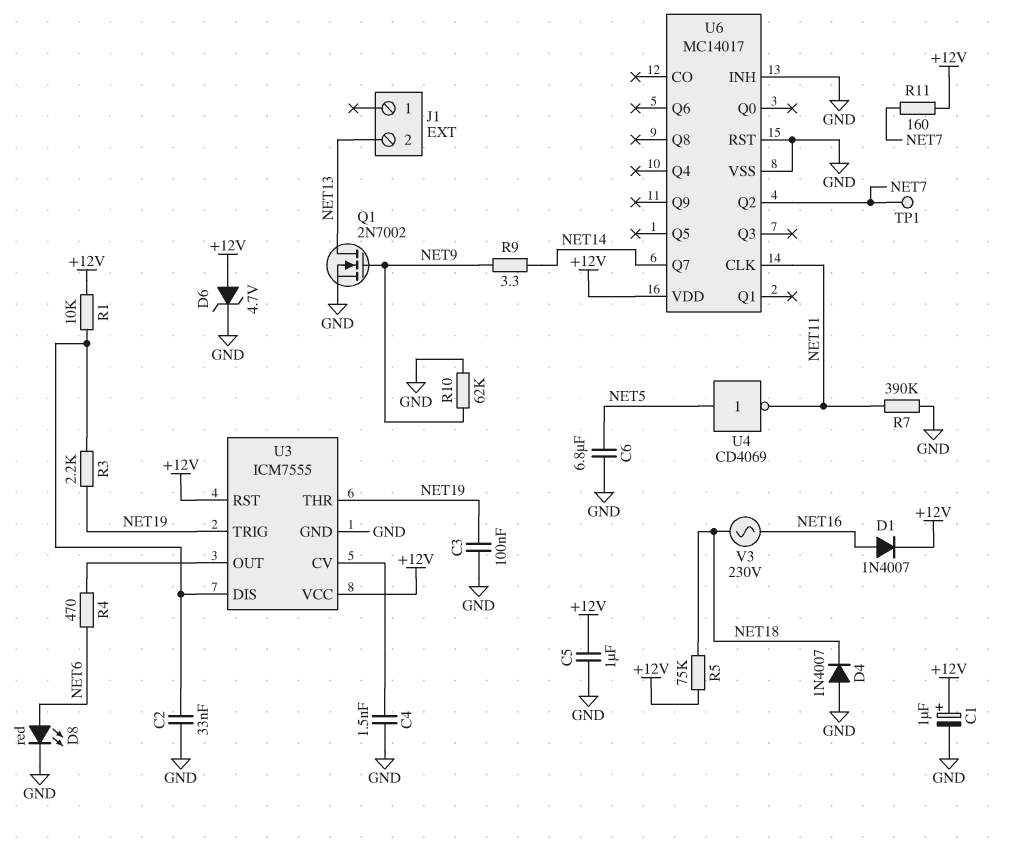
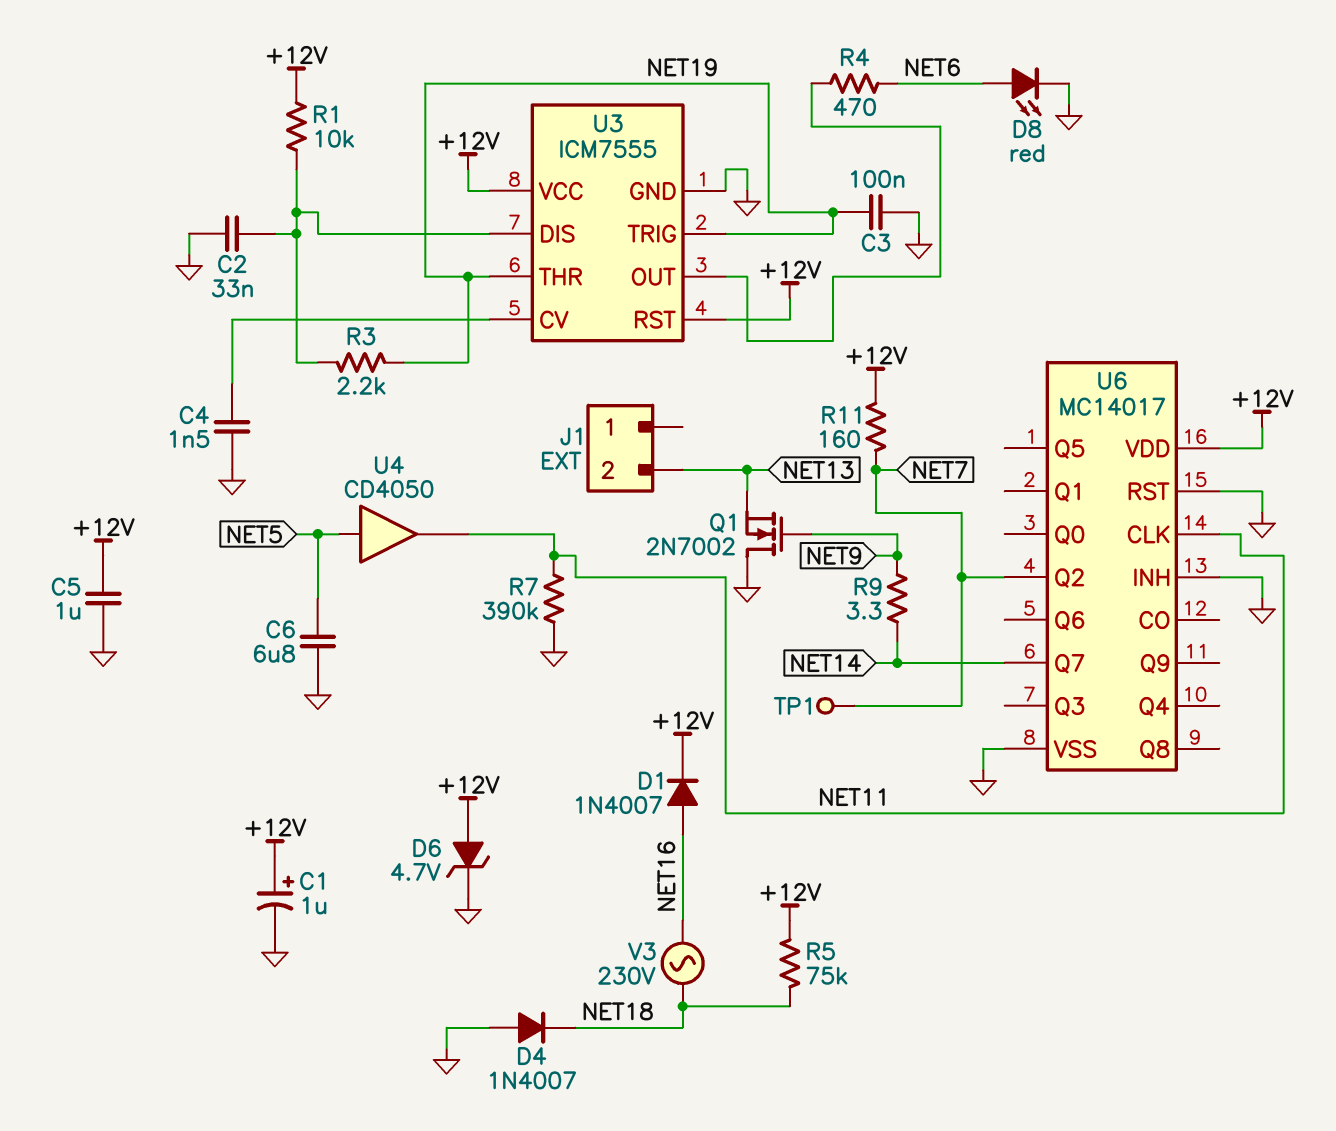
Q1: NMOS 2N7002 (G NET9, D NET13, S GND) -> NMOS 2N7002 (G NET9, D GND, S NET13)
R10: 62k (GND, NET9) -> none
U4: NOT CD4069 (in NET5, out NET11) -> buffer CD4050 (in NET5, out NET11)

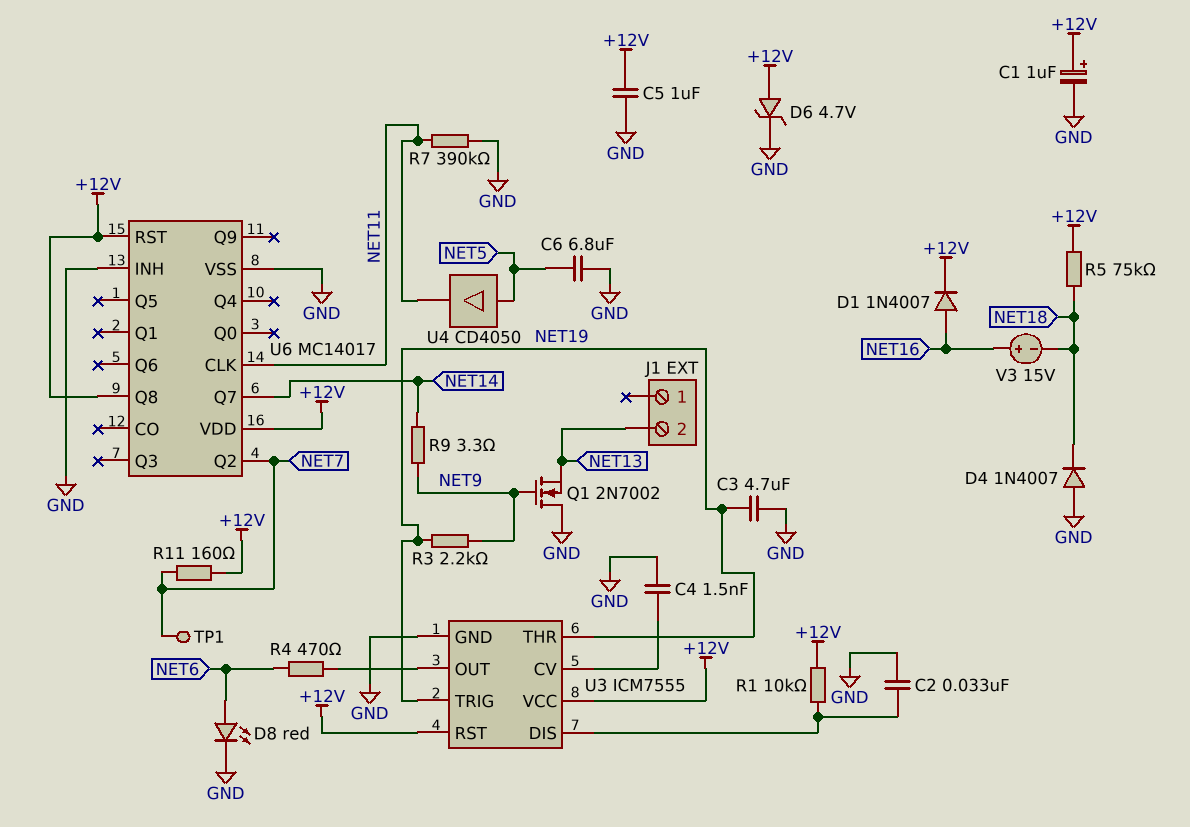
C3: 100nF (GND, NET19) -> 4.7uF (GND, NET19)
R3: 2.2k (NET19, U3/DIS) -> 2.2k (NET9, NET19)
U6 pin Q8: none -> +12V
U6 pin RST: GND -> +12V
V3: AC 230V (NET16, NET18) -> 15V (plus NET16, minus NET18)

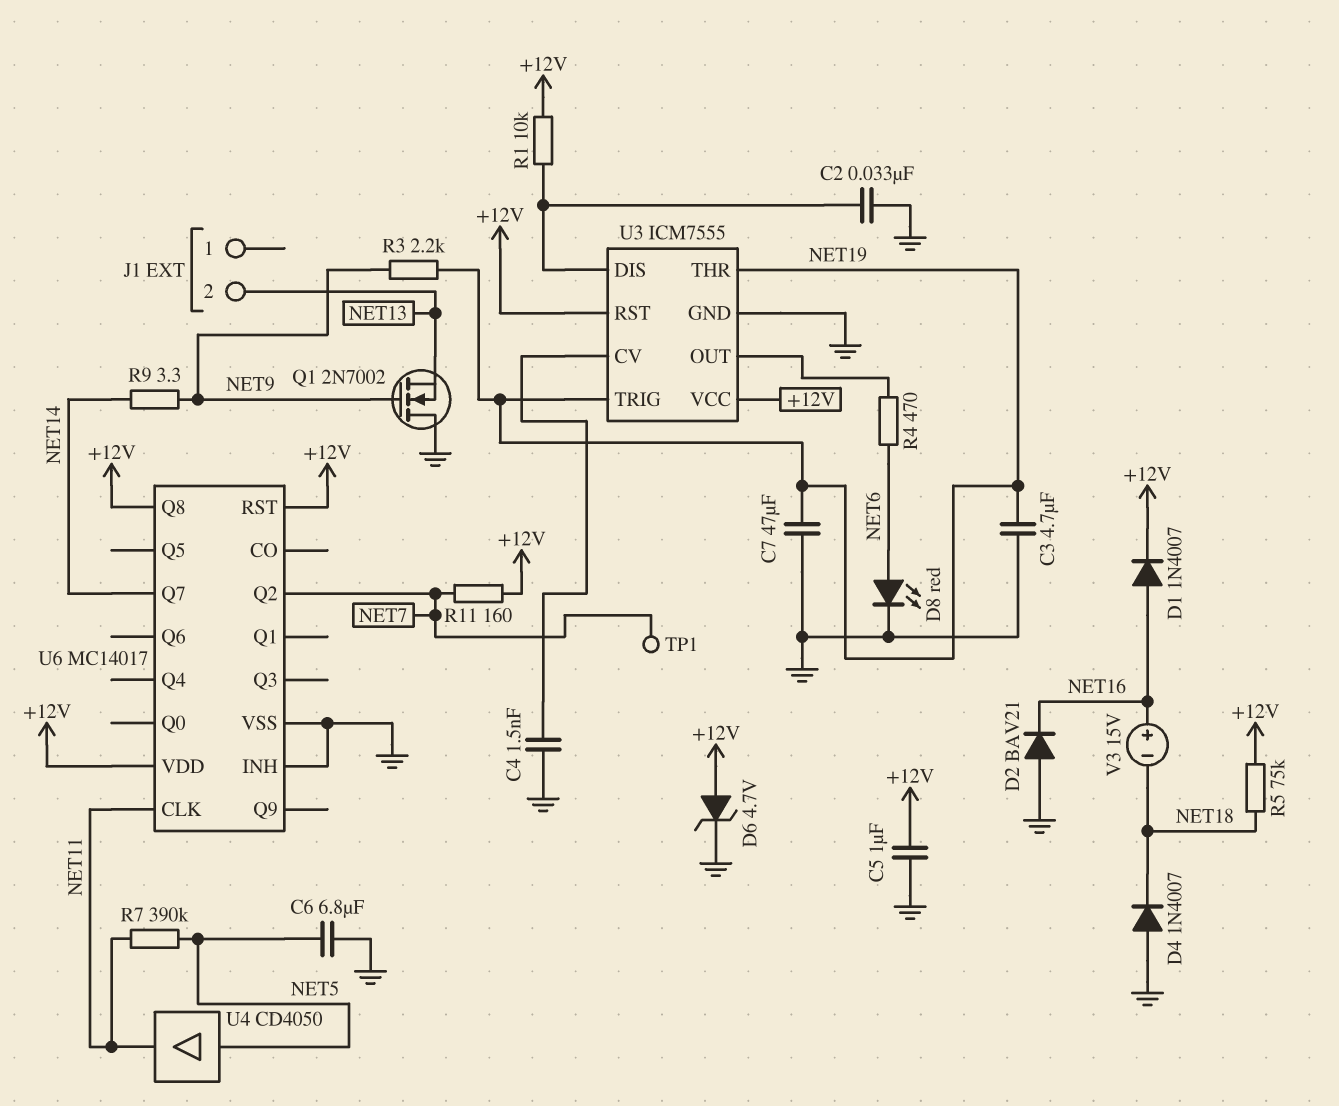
C1: 1uF (plus +12V, minus GND) -> none
C7: none -> 47uF (GND, NET19)
D2: none -> diode BAV21 (A GND, K NET16)
R7: 390k (GND, NET11) -> 390k (NET5, NET11)

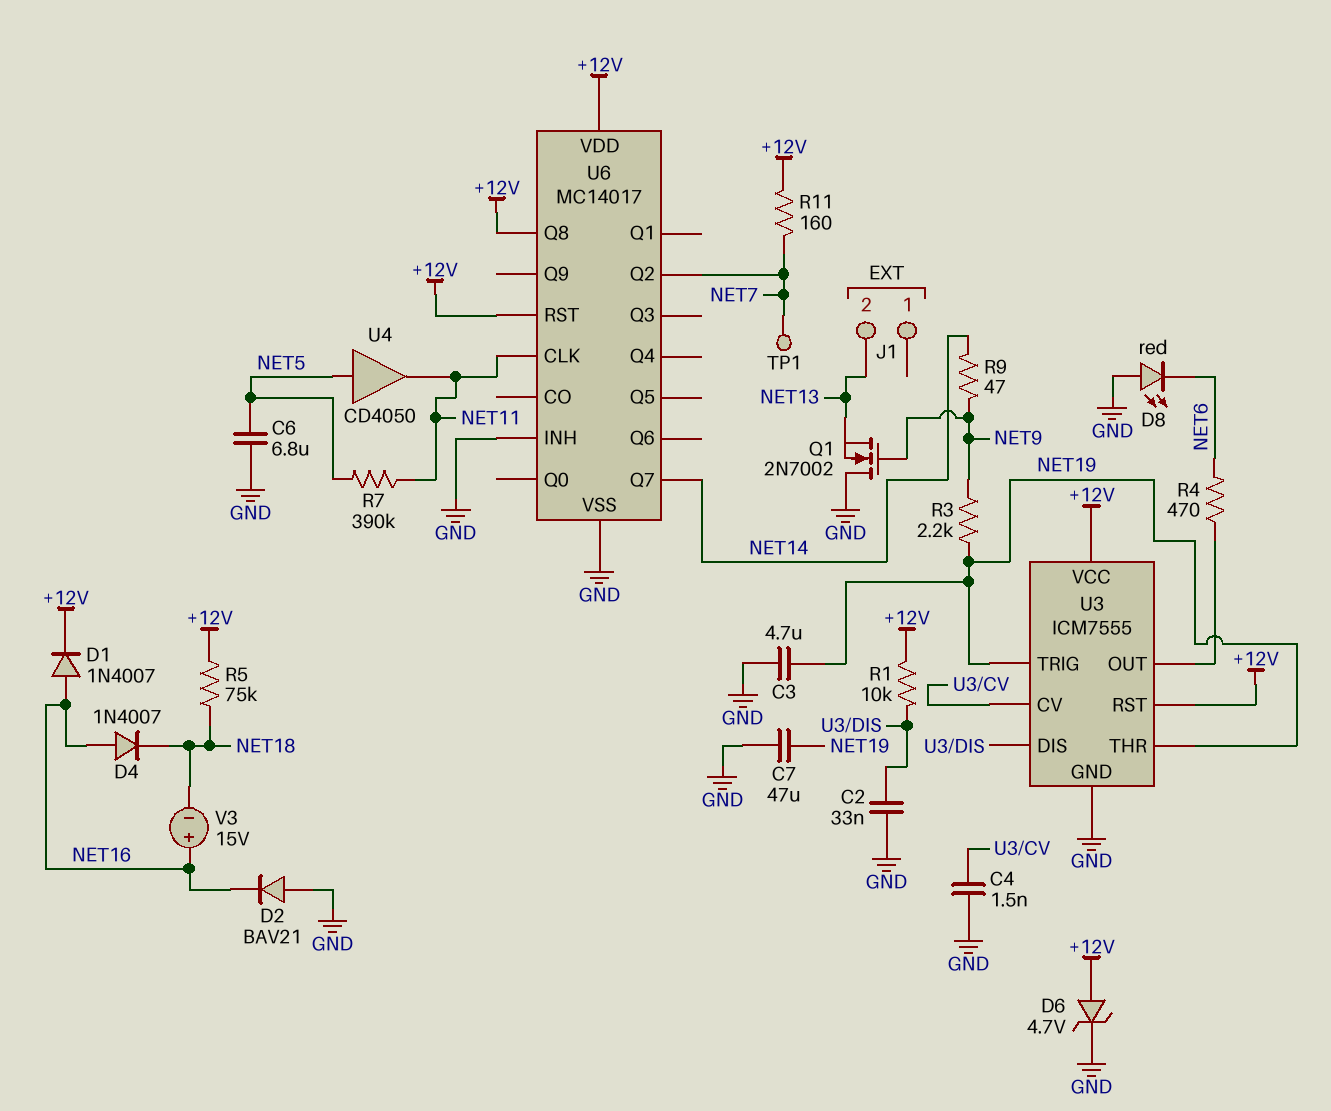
C5: 1uF (+12V, GND) -> none
D4: diode 1N4007 (A GND, K NET18) -> diode 1N4007 (A NET16, K NET18)
D8: LED red (A NET6, K GND) -> LED red (A GND, K NET6)
R9: 3.3 (NET9, NET14) -> 47 (NET9, NET14)

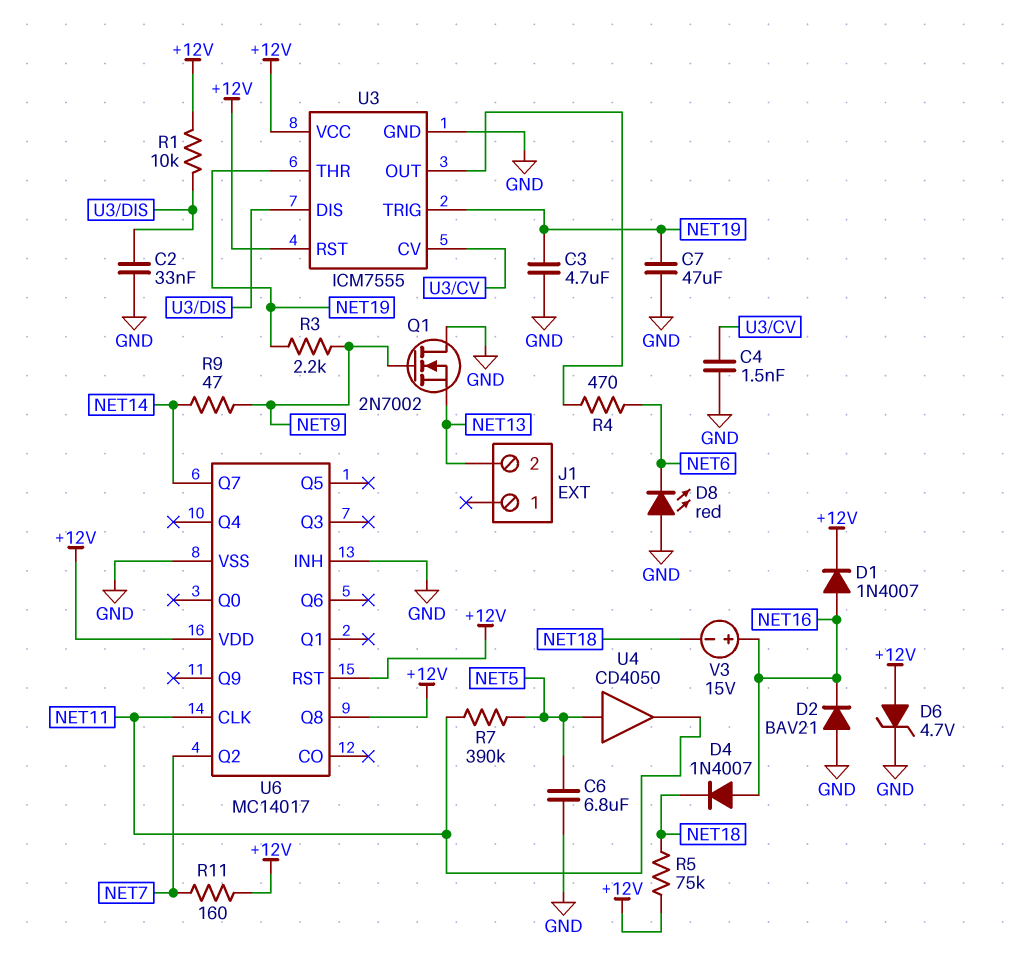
TP1: test point (NET7) -> none

